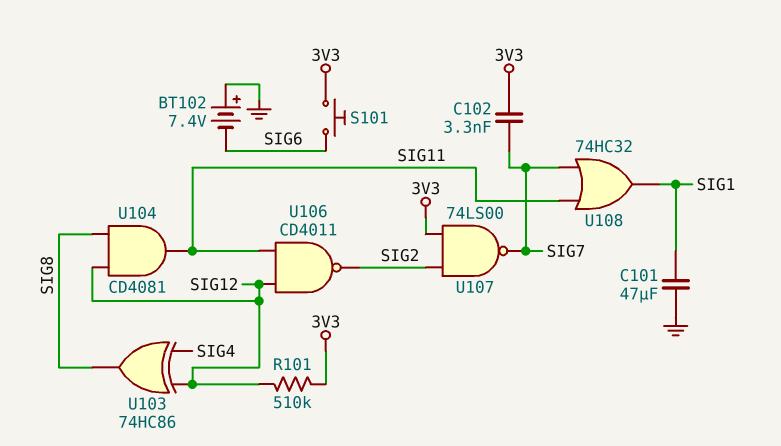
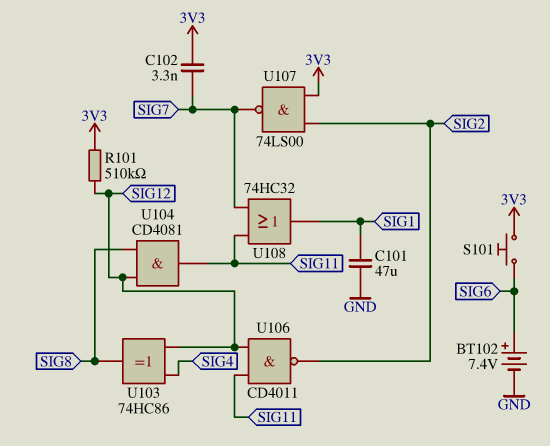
BT102: 7.4V (plus GND, minus SIG6) -> 7.4V (plus SIG6, minus GND)

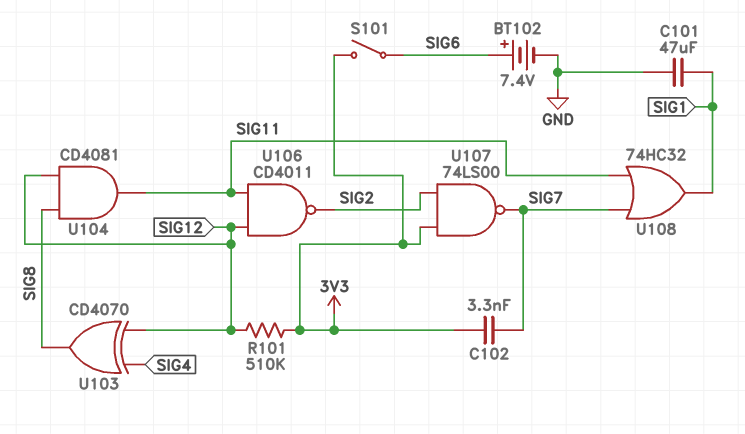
S101: button (3V3, SIG6) -> switch (3V3, SIG6)
U103: XOR 74HC86 (in SIG4, in SIG12, out SIG8) -> XOR CD4070 (in SIG4, in SIG12, out SIG8)

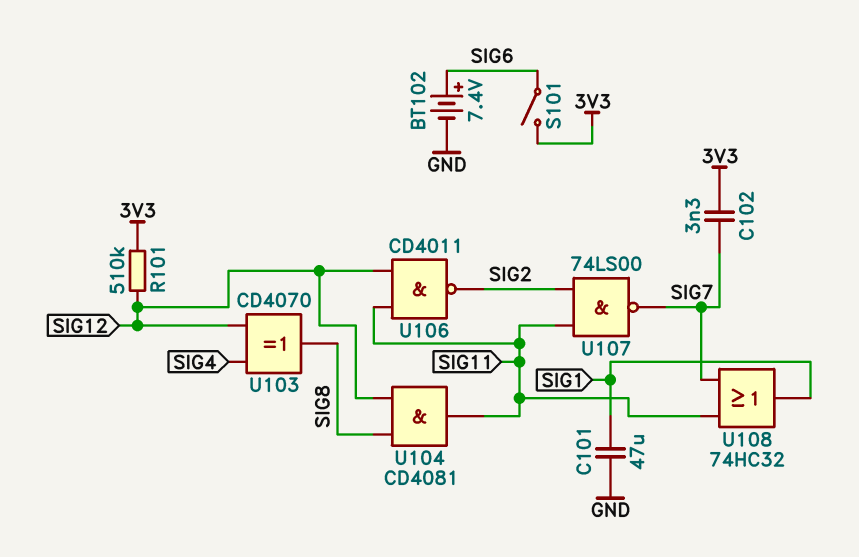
U107: NAND 74LS00 (in 3V3, in SIG2, out SIG7) -> NAND 74LS00 (in SIG2, in SIG11, out SIG7)

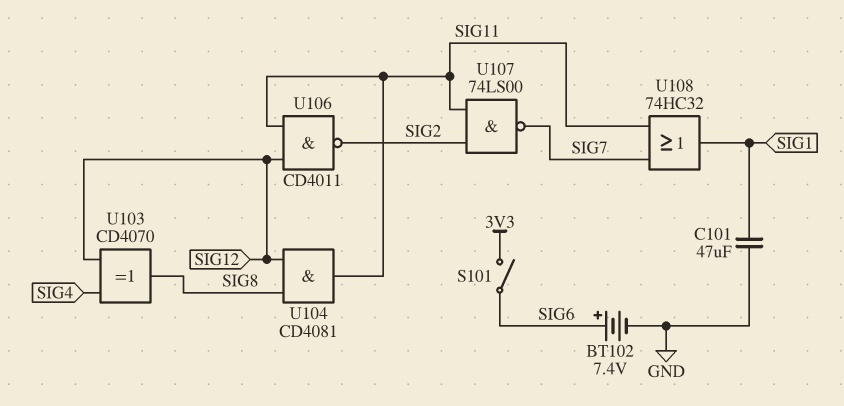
C102: 3.3nF (3V3, SIG7) -> none
R101: 510k (3V3, SIG12) -> none

